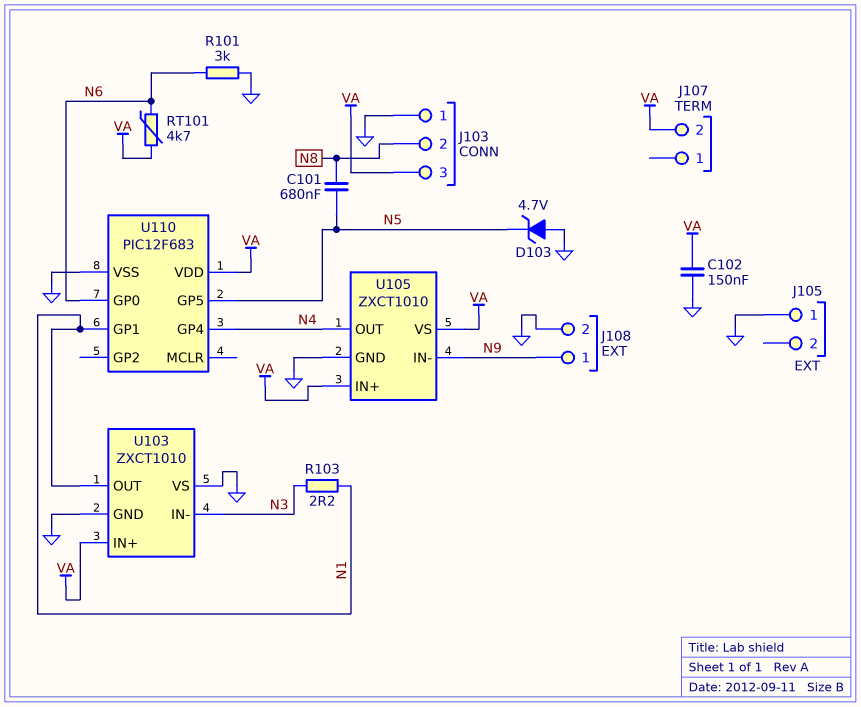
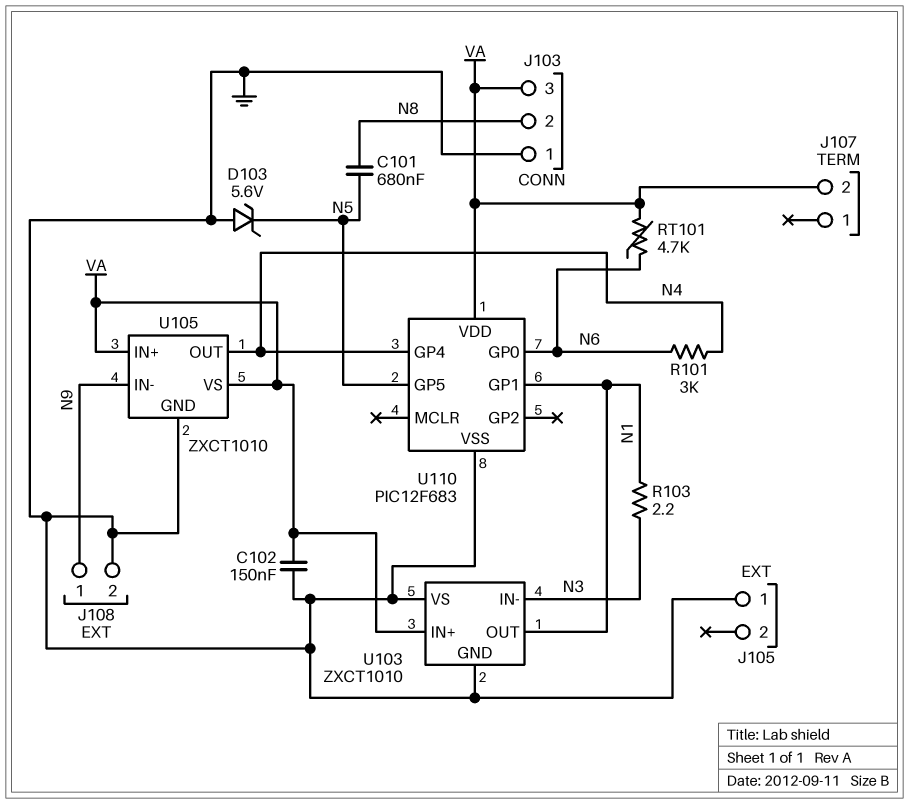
D103: zener 4.7V (A GND, K N5) -> zener 5.6V (A GND, K N5)
R101: 3k (GND, N6) -> 3k (N4, N6)

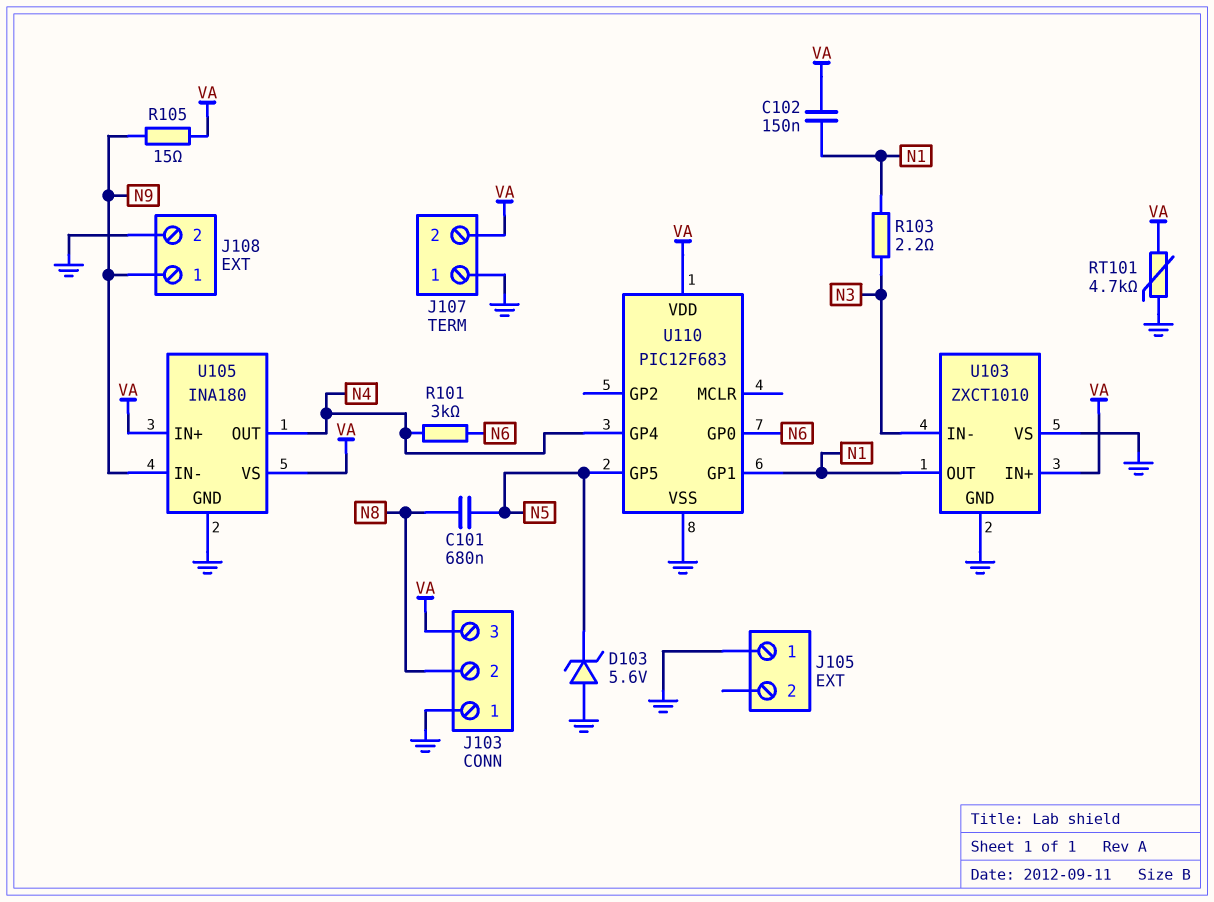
C102: 150nF (GND, VA) -> 150nF (N1, VA)
J107 pin 1: none -> GND
R105: none -> 15 (N9, VA)
RT101: 4.7k (N6, VA) -> 4.7k (GND, VA)
U105: ZXCT1010 -> INA180

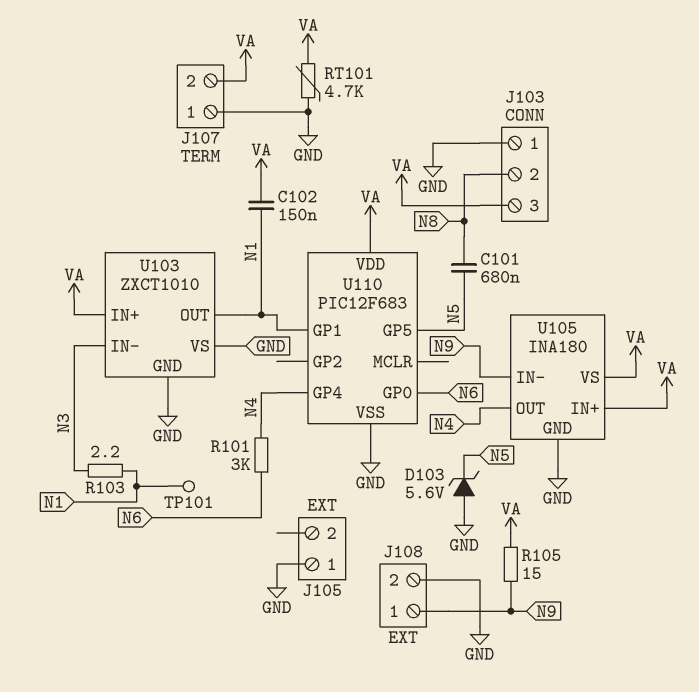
TP101: none -> test point (N1)

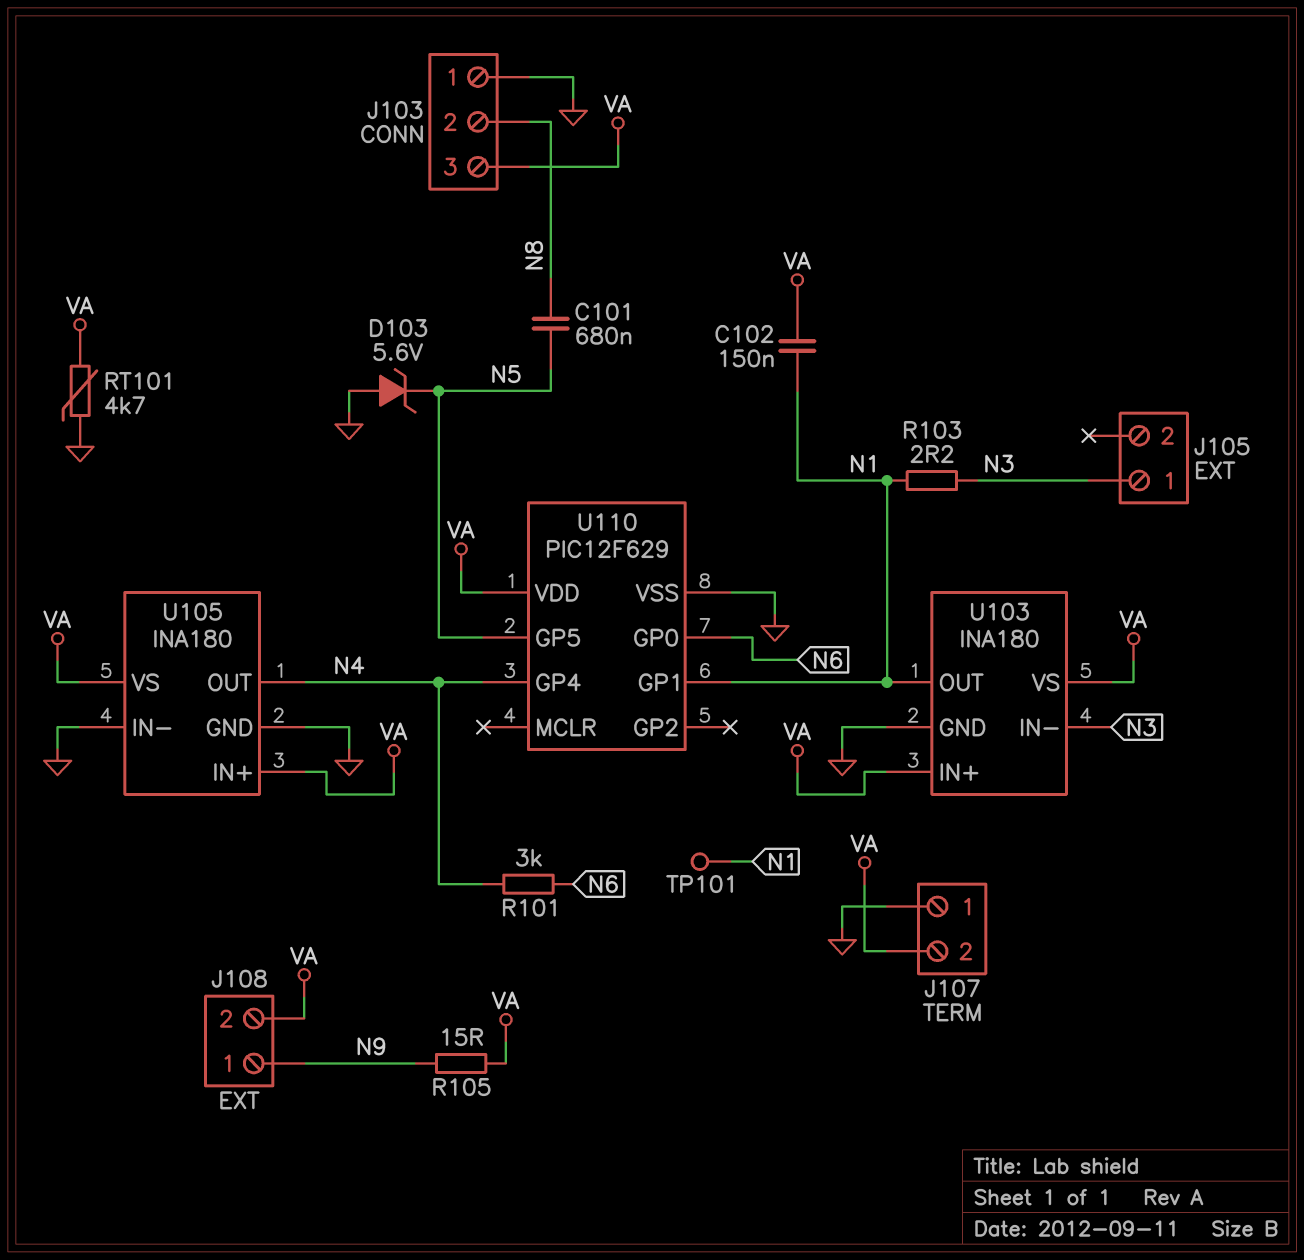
J105 pin 1: GND -> N3
J108 pin 2: GND -> VA
U103: ZXCT1010 -> INA180
U103 pin VS: GND -> VA
U105 pin IN-: N9 -> GND
U110: PIC12F683 -> PIC12F629

